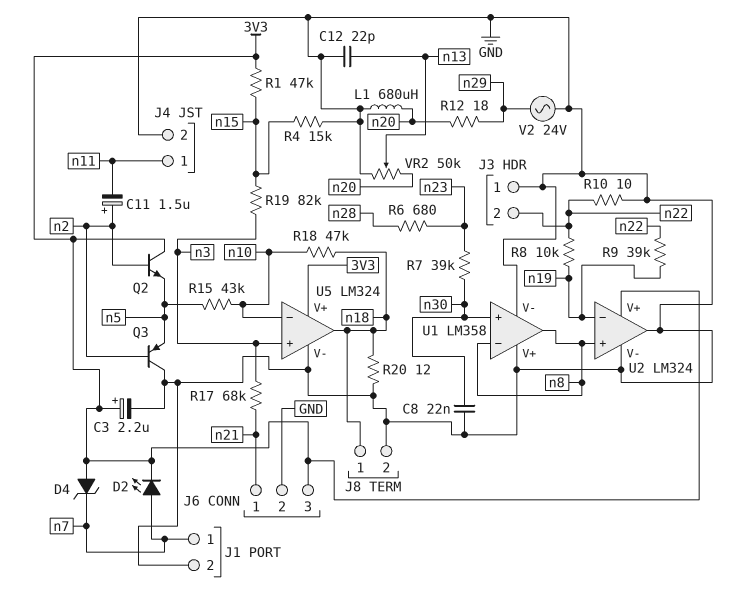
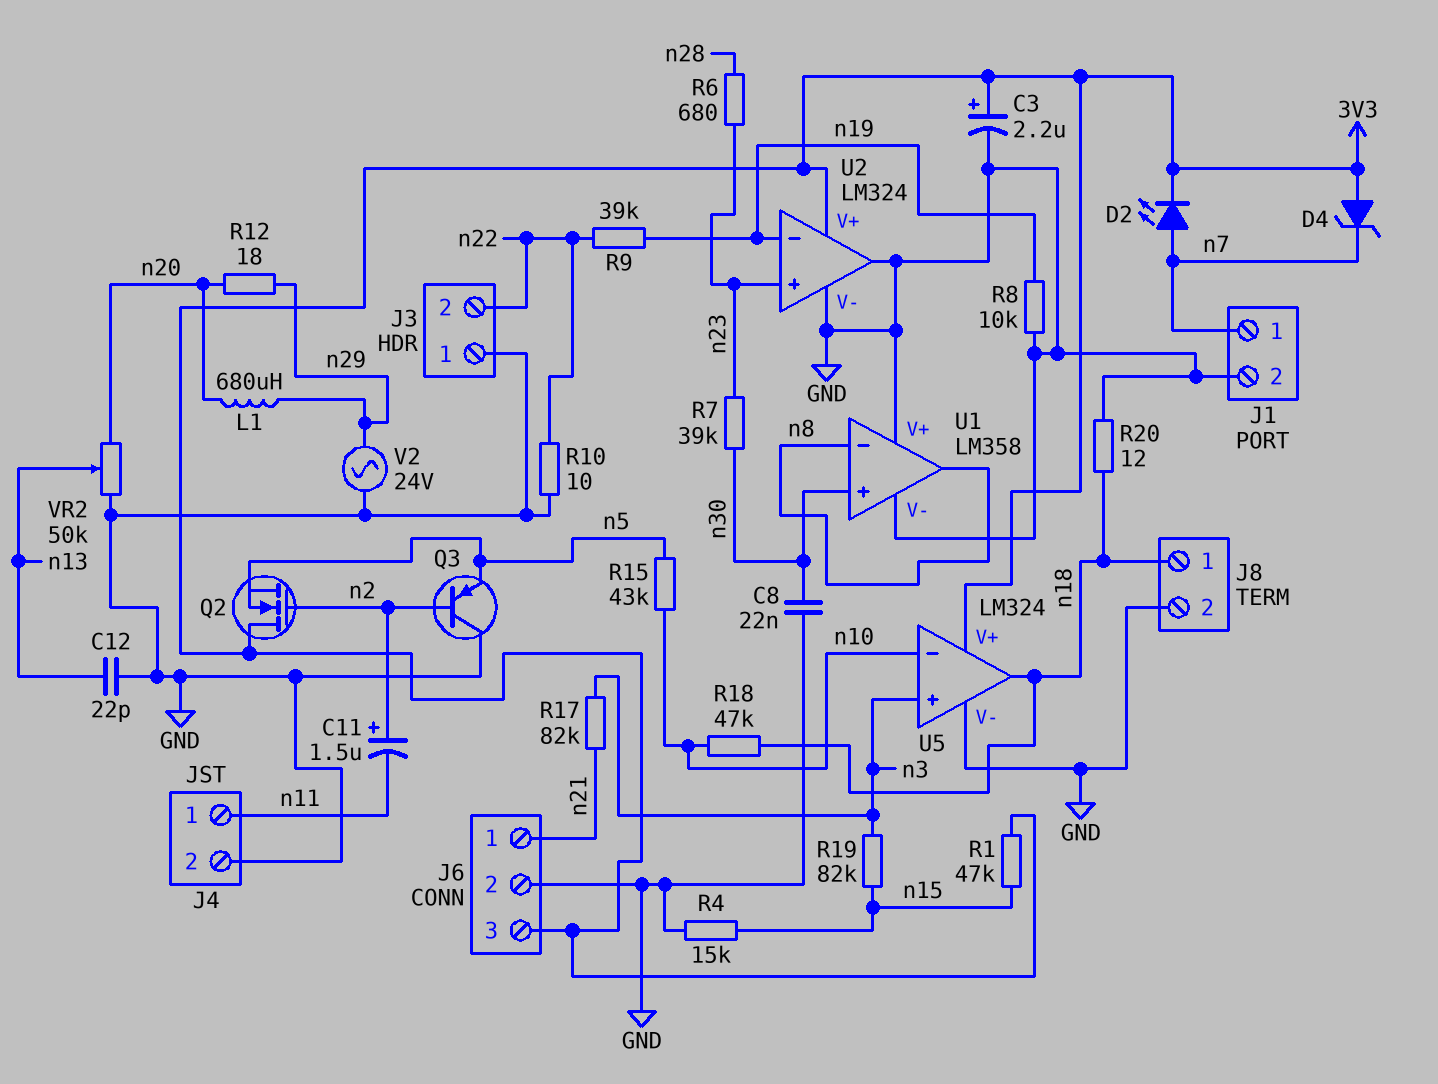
L1: 680uH (GND, n20) -> 680uH (n20, n29)
Q2: NPN (B n2, C 3V3, E n5) -> NMOS (G n2, D 3V3, S n5)
R8: 10k (n19, n22) -> 10k (GND, n19)
R17: 68k (n3, n21) -> 82k (n3, n21)
U2 pin in+: n8 -> n23

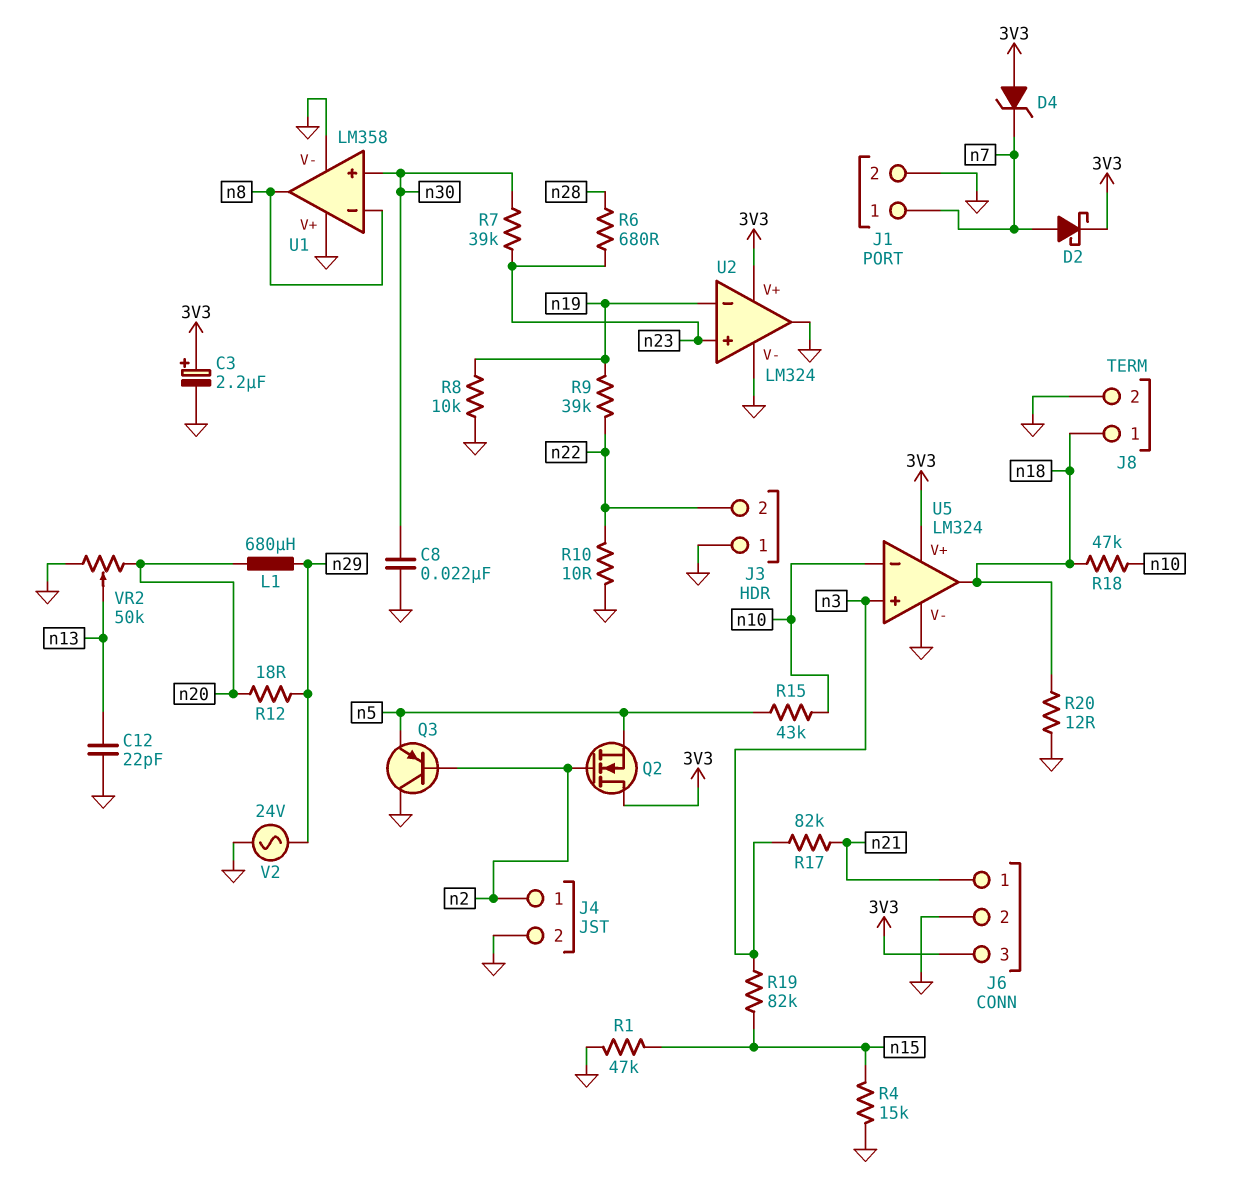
C11: 1.5uF (plus n2, minus n11) -> none
D2: LED (A n7, K 3V3) -> schottky (A n7, K 3V3)
J4 pin 1: n11 -> n2
R1: 47k (3V3, n15) -> 47k (GND, n15)

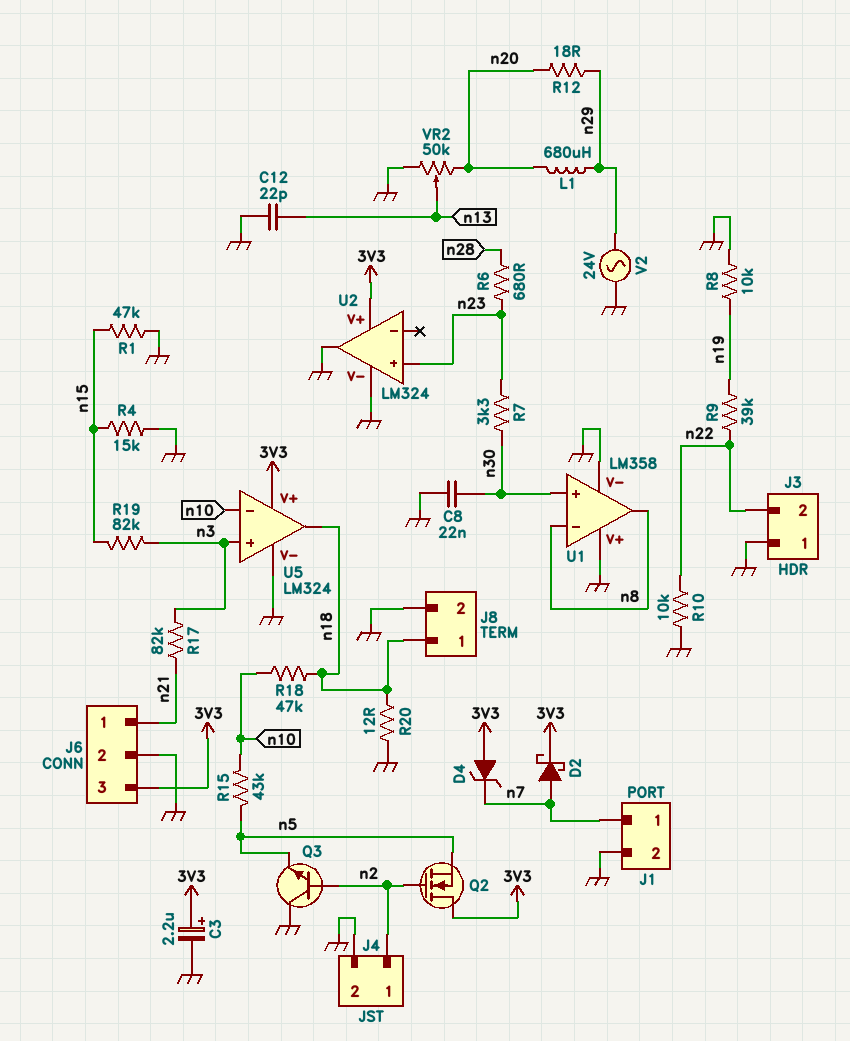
Q3: PNP (B n2, C GND, E n5) -> NPN (B n2, C GND, E n5)
R7: 39k (n23, n30) -> 3.3k (n23, n30)
R10: 10 (GND, n22) -> 10k (GND, n22)
U2 pin in-: n19 -> none

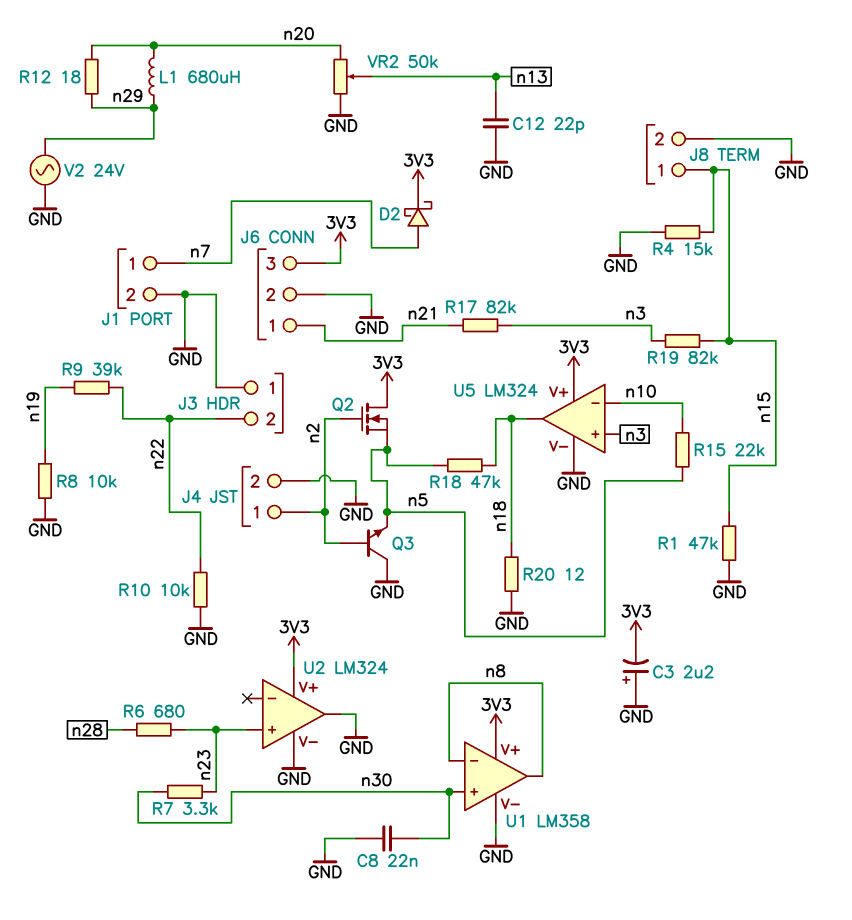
C3: 2.2uF (plus 3V3, minus GND) -> 2.2uF (plus GND, minus 3V3)
D4: zener (A 3V3, K n7) -> none
J8 pin 1: n18 -> n15
R15: 43k (n5, n10) -> 22k (n5, n10)
R18: 47k (n10, n18) -> 47k (n5, n18)
U1 pin V+: GND -> 3V3

